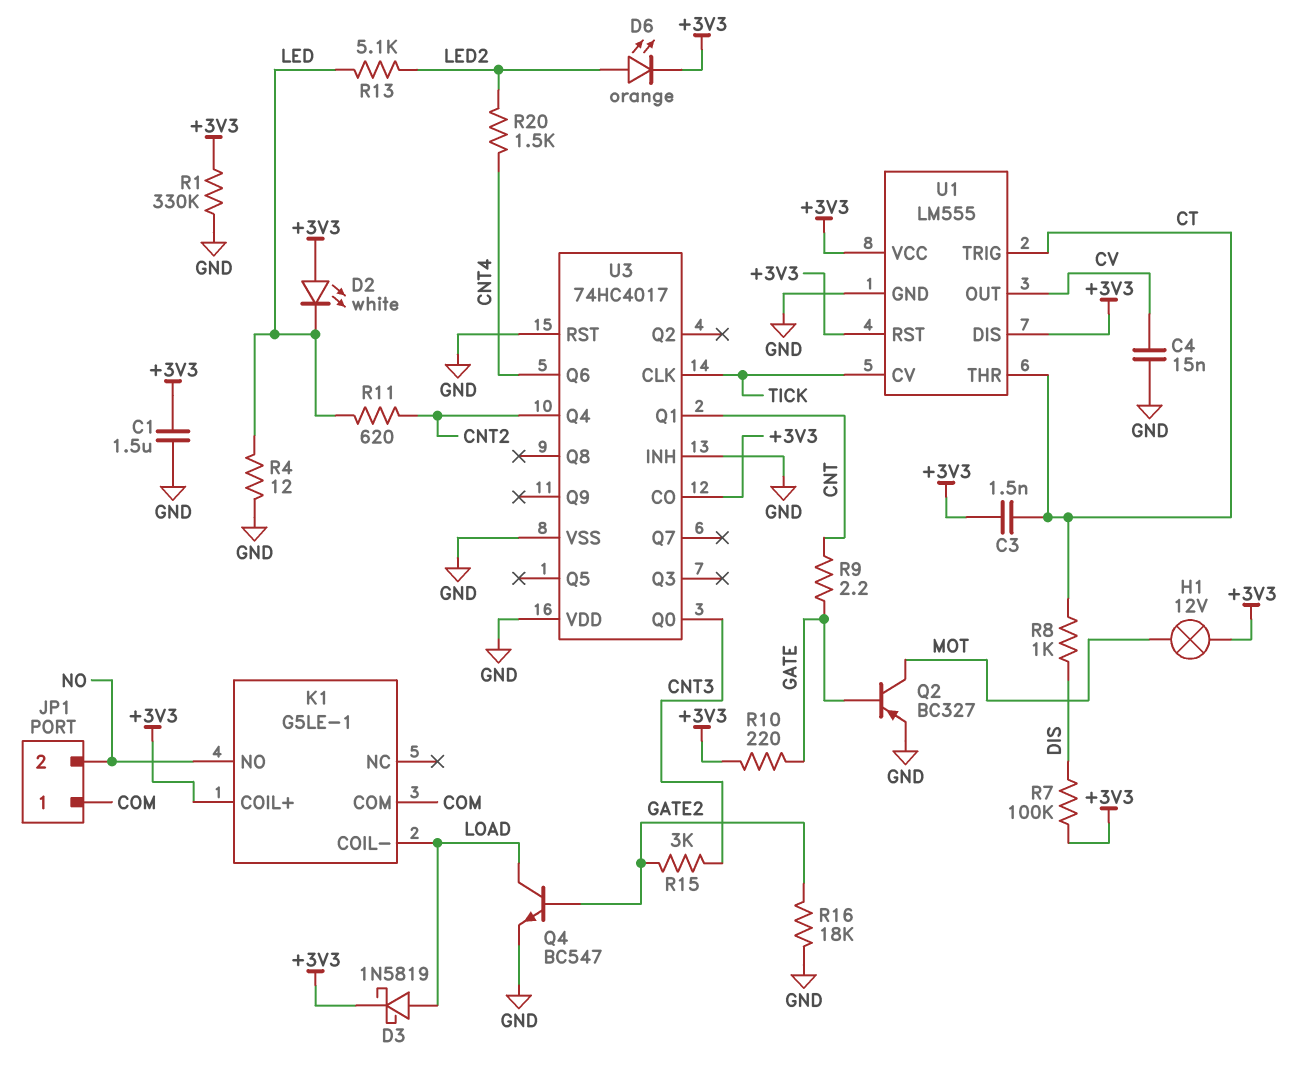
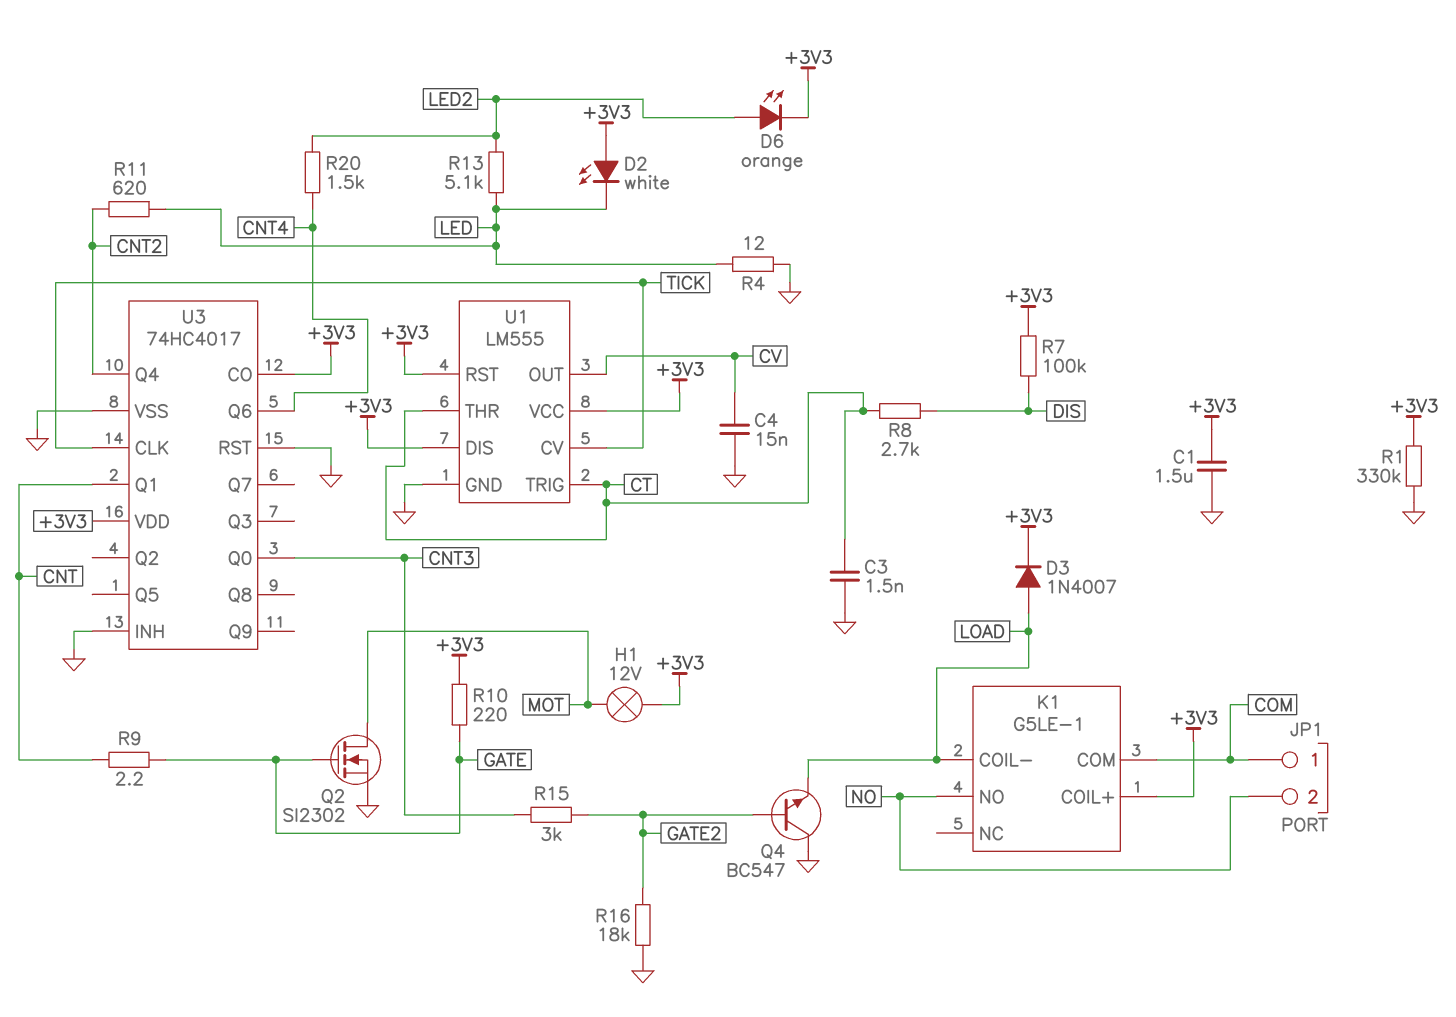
C3: 1.5nF (+3V3, CT) -> 1.5nF (CT, GND)
D3: schottky 1N5819 (A LOAD, K +3V3) -> diode 1N4007 (A LOAD, K +3V3)
Q2: PNP BC327 (B GATE, C MOT, E GND) -> NMOS SI2302 (G GATE, D MOT, S GND)
Q4: NPN BC547 (B GATE2, C LOAD, E GND) -> NPN BC547 (B GATE2, C GND, E LOAD)
R8: 1k (CT, DIS) -> 2.7k (CT, DIS)
U3 pin VDD: GND -> +3V3

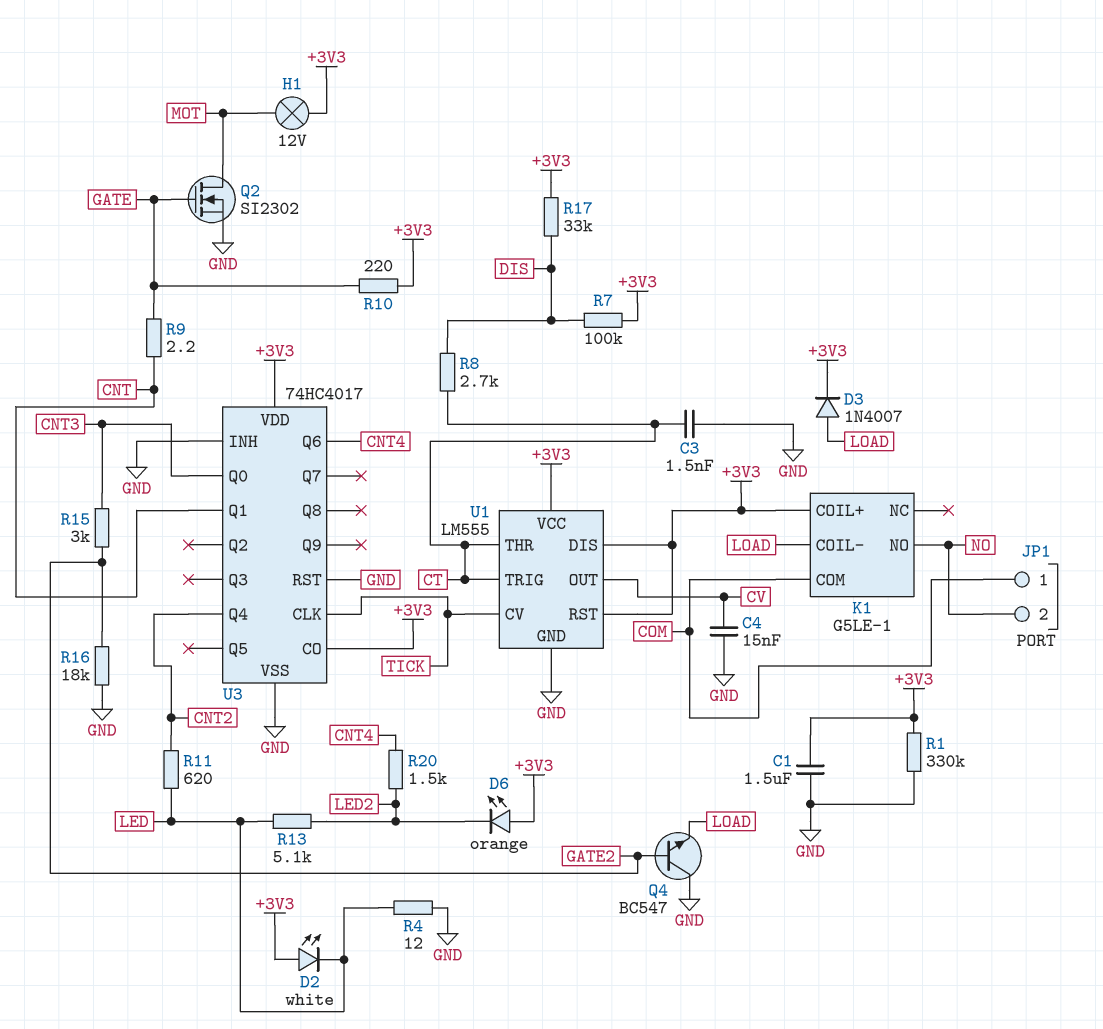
D6: LED orange (A LED2, K +3V3) -> LED orange (A +3V3, K LED2)
R17: none -> 33k (+3V3, DIS)

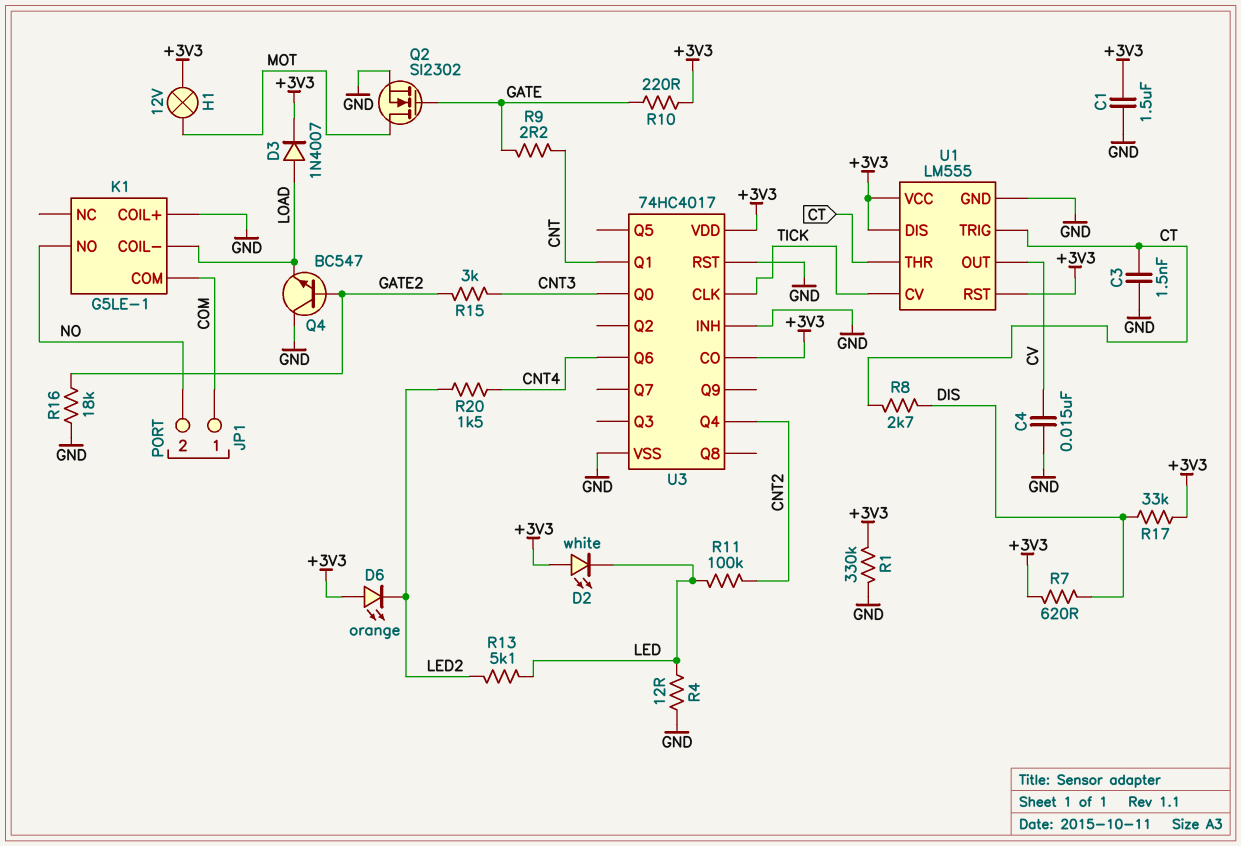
K1 pin COIL+: +3V3 -> GND
R7: 100k (+3V3, DIS) -> 620 (+3V3, DIS)
R11: 620 (CNT2, LED) -> 100k (CNT2, LED)

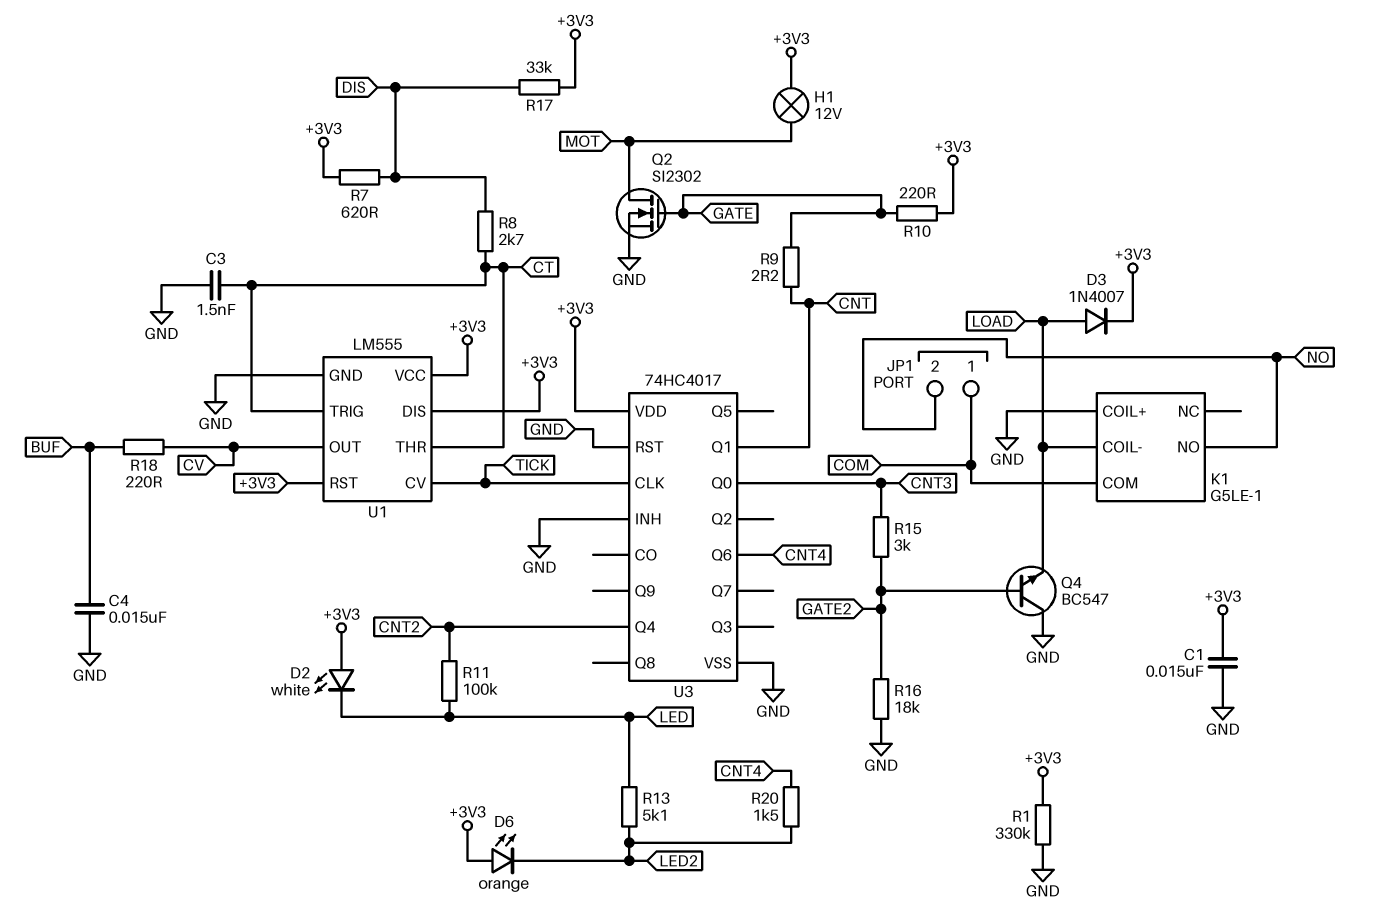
C1: 1.5uF (+3V3, GND) -> 15nF (+3V3, GND)
C4: 15nF (CV, GND) -> 15nF (BUF, GND)
R4: 12 (GND, LED) -> none
R18: none -> 220 (BUF, CV)
U3 pin CO: +3V3 -> none

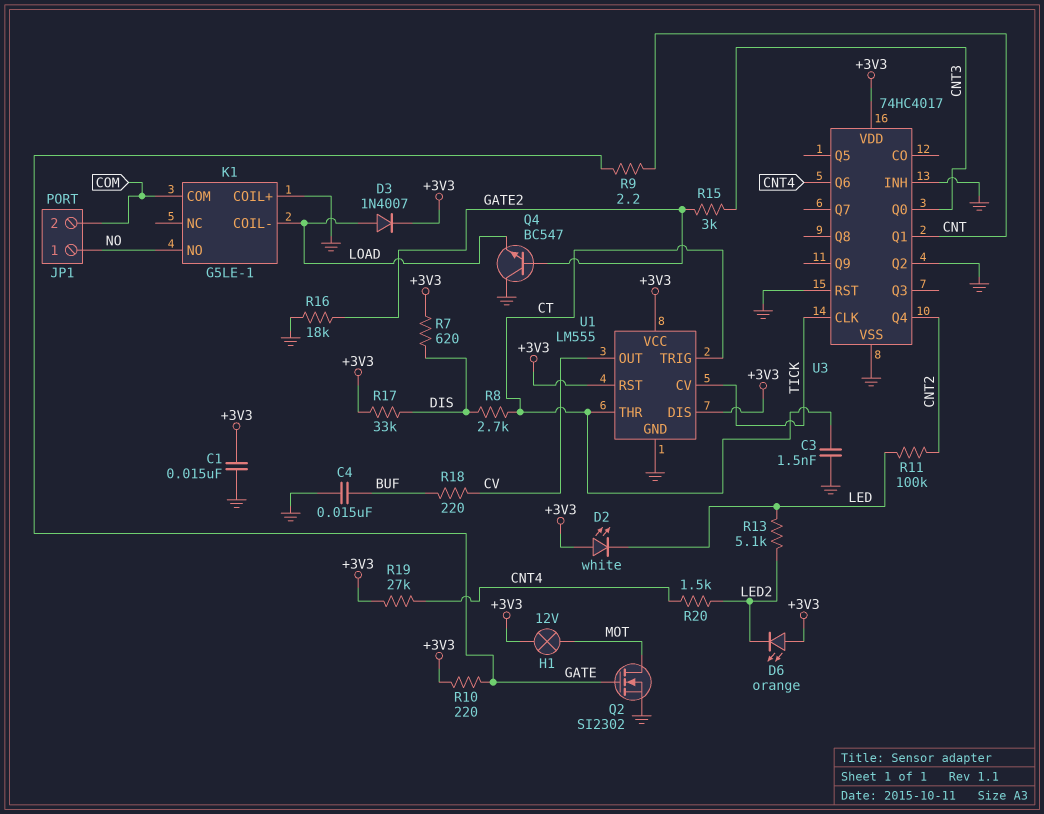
JP1 pin 1: COM -> NO
JP1 pin 2: NO -> COM
R1: 330k (+3V3, GND) -> none
R19: none -> 27k (+3V3, CNT4)
U3 pin Q2: none -> GND

